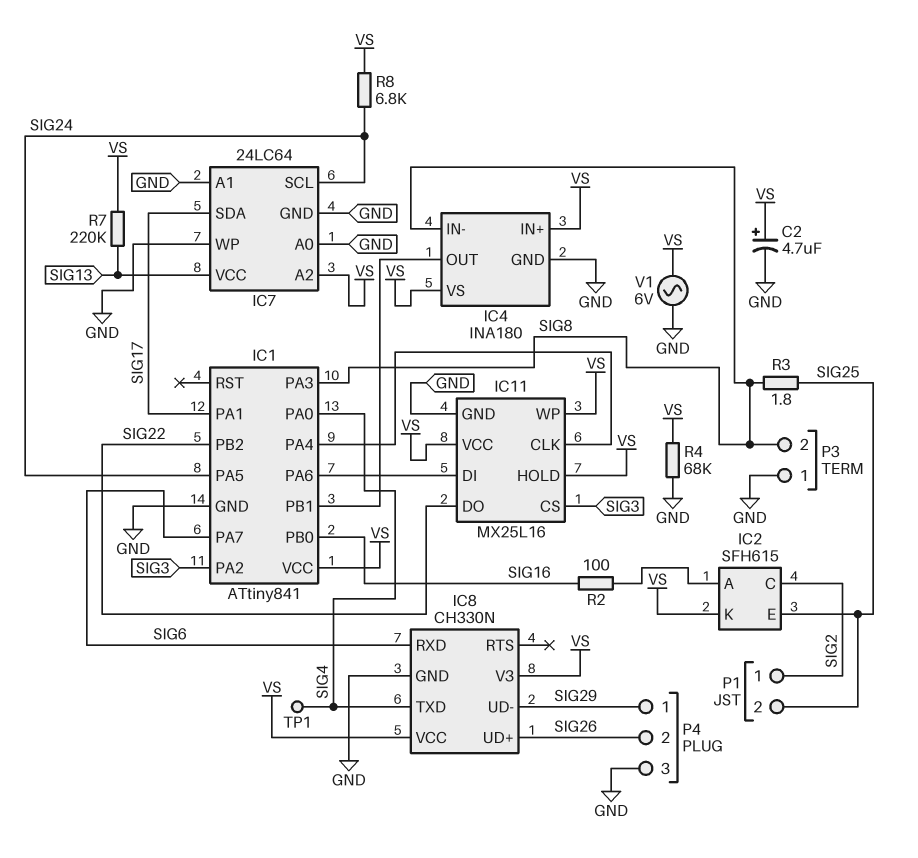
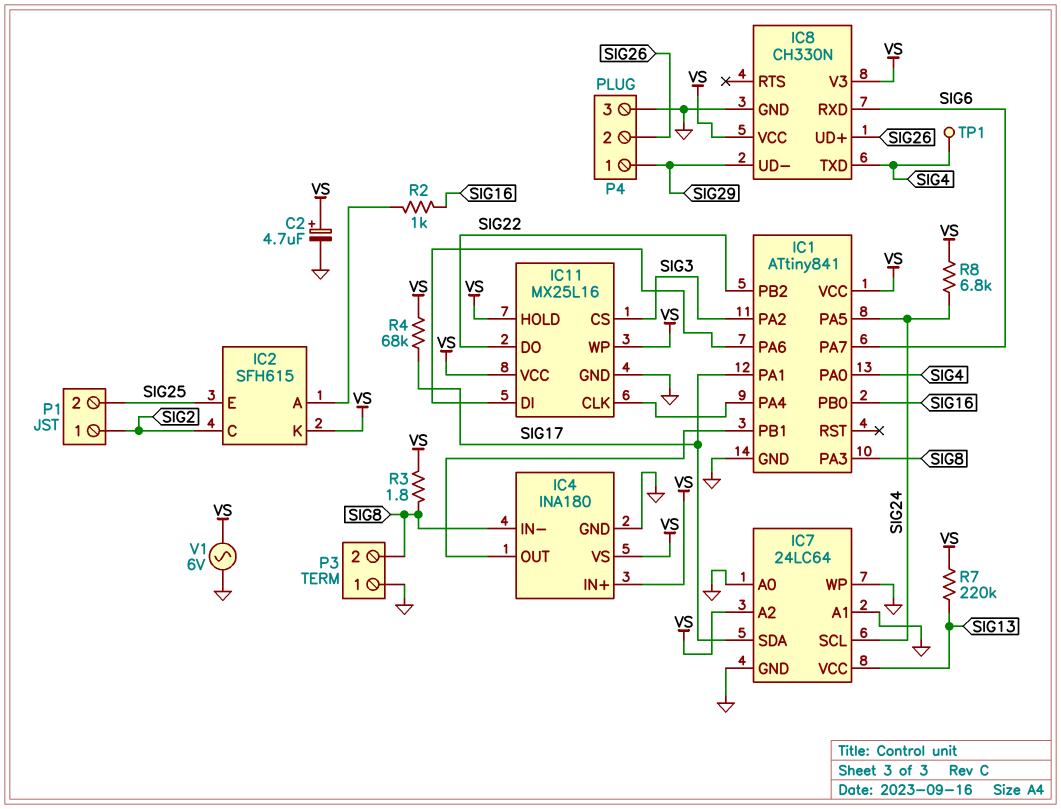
R2: 100 (IC2/A, SIG16) -> 1k (IC2/A, SIG16)
R3: 1.8 (SIG8, SIG25) -> 1.8 (SIG8, VS)
R4: 68k (GND, VS) -> 68k (SIG17, VS)

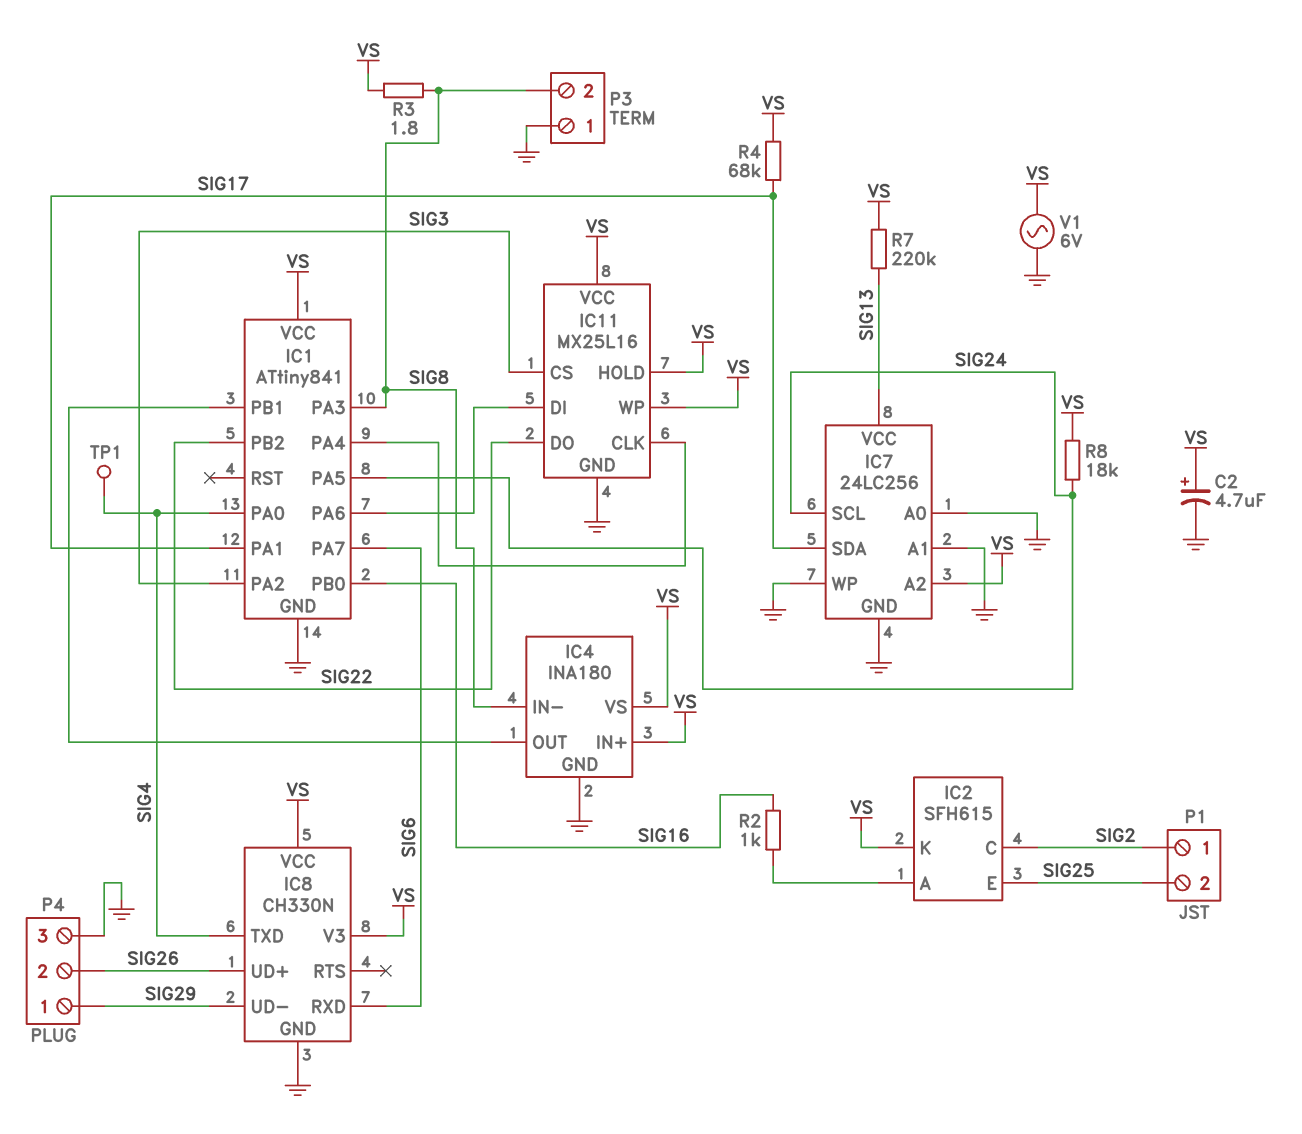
IC7: 24LC64 -> 24LC256
R8: 6.8k (SIG24, VS) -> 18k (SIG24, VS)

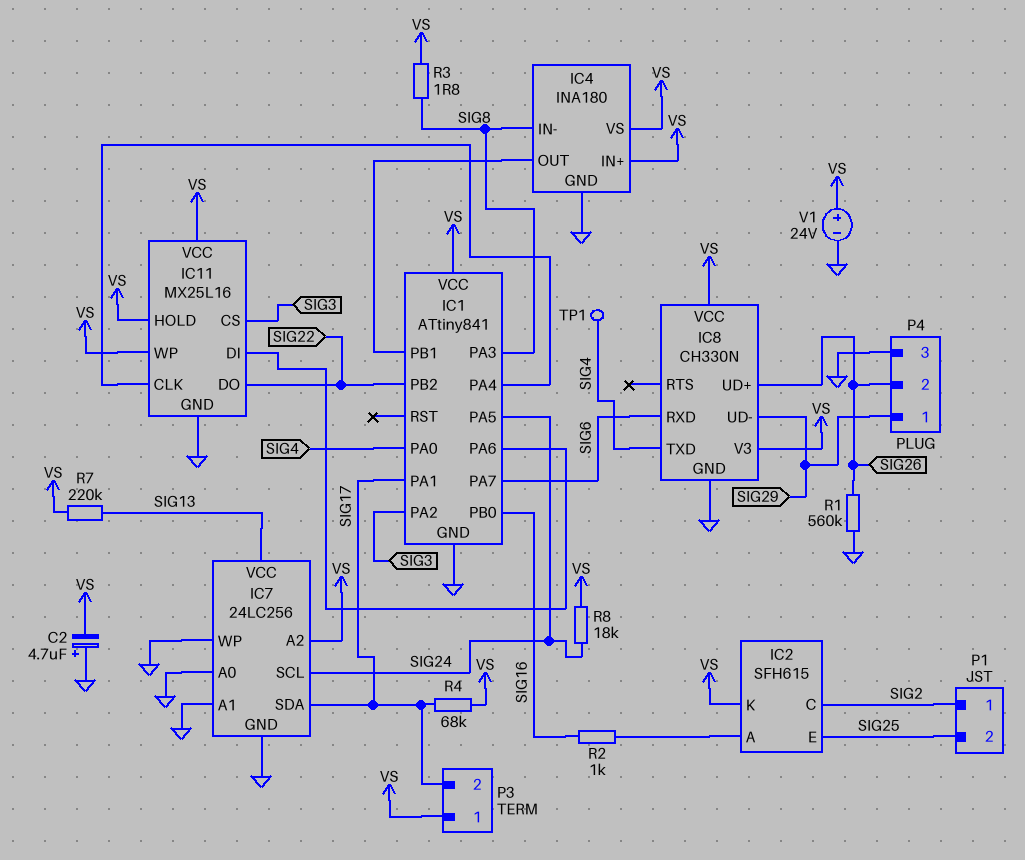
C2: 4.7uF (plus VS, minus GND) -> 4.7uF (plus GND, minus VS)
P3 pin 1: GND -> VS
P3 pin 2: SIG8 -> SIG17
R1: none -> 560k (GND, SIG26)
V1: AC 6V (GND, VS) -> 24V (plus VS, minus GND)

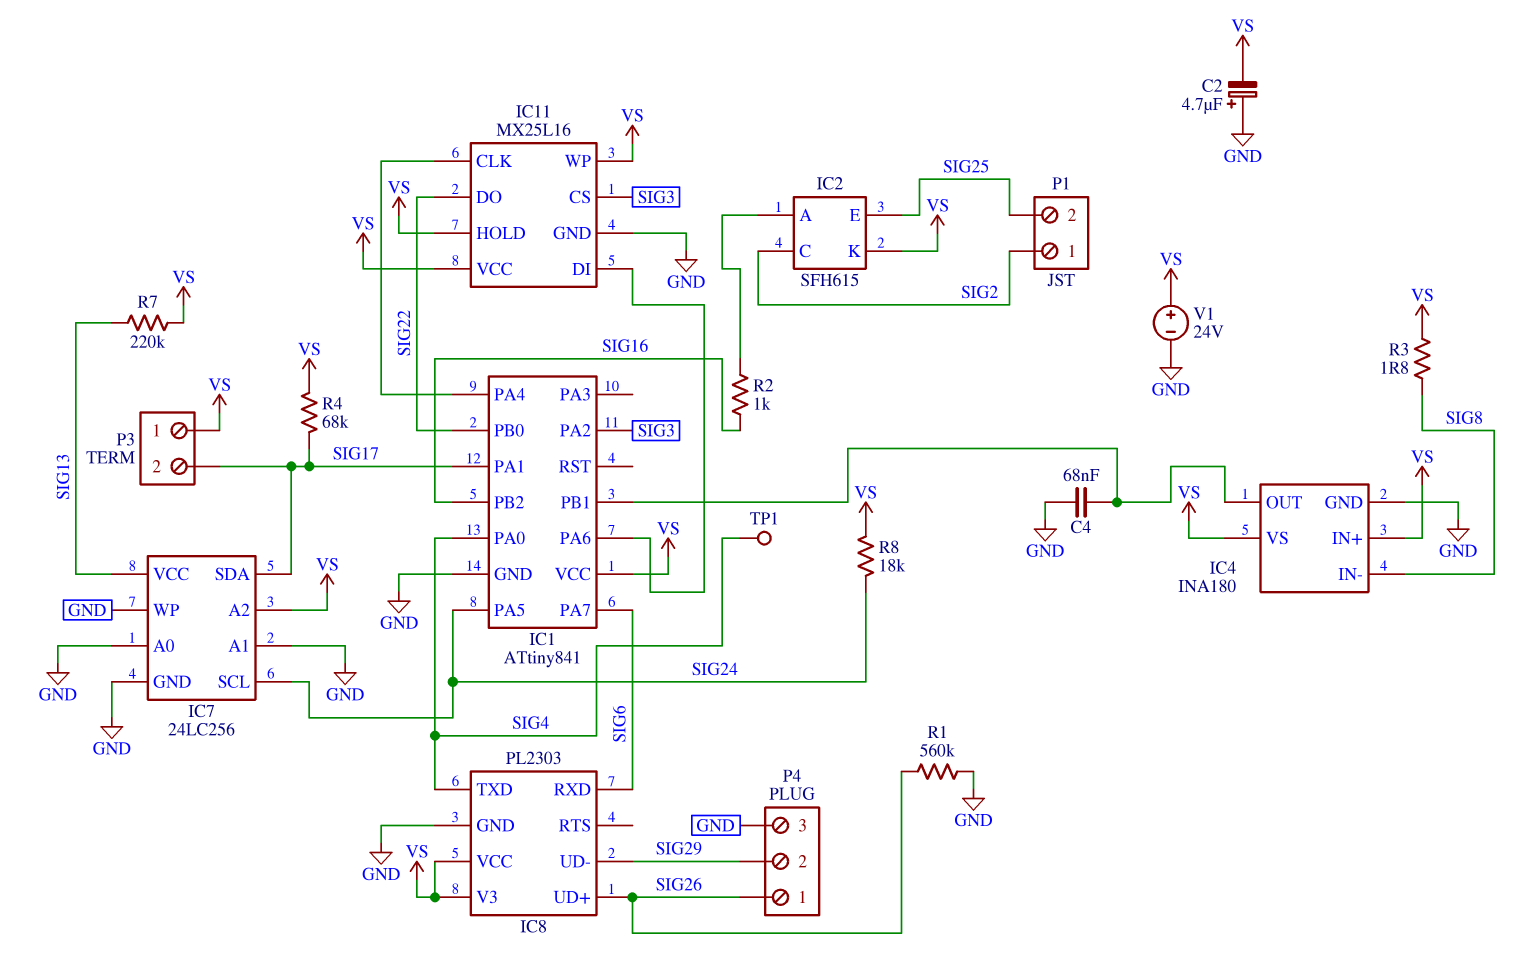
C4: none -> 68nF (GND, IC1/PB1)
IC1 pin PA3: SIG8 -> none
IC1 pin PB0: SIG16 -> SIG22
IC1 pin PB2: SIG22 -> SIG16
IC8: CH330N -> PL2303
P4 pin 1: SIG29 -> SIG26
P4 pin 2: SIG26 -> SIG29

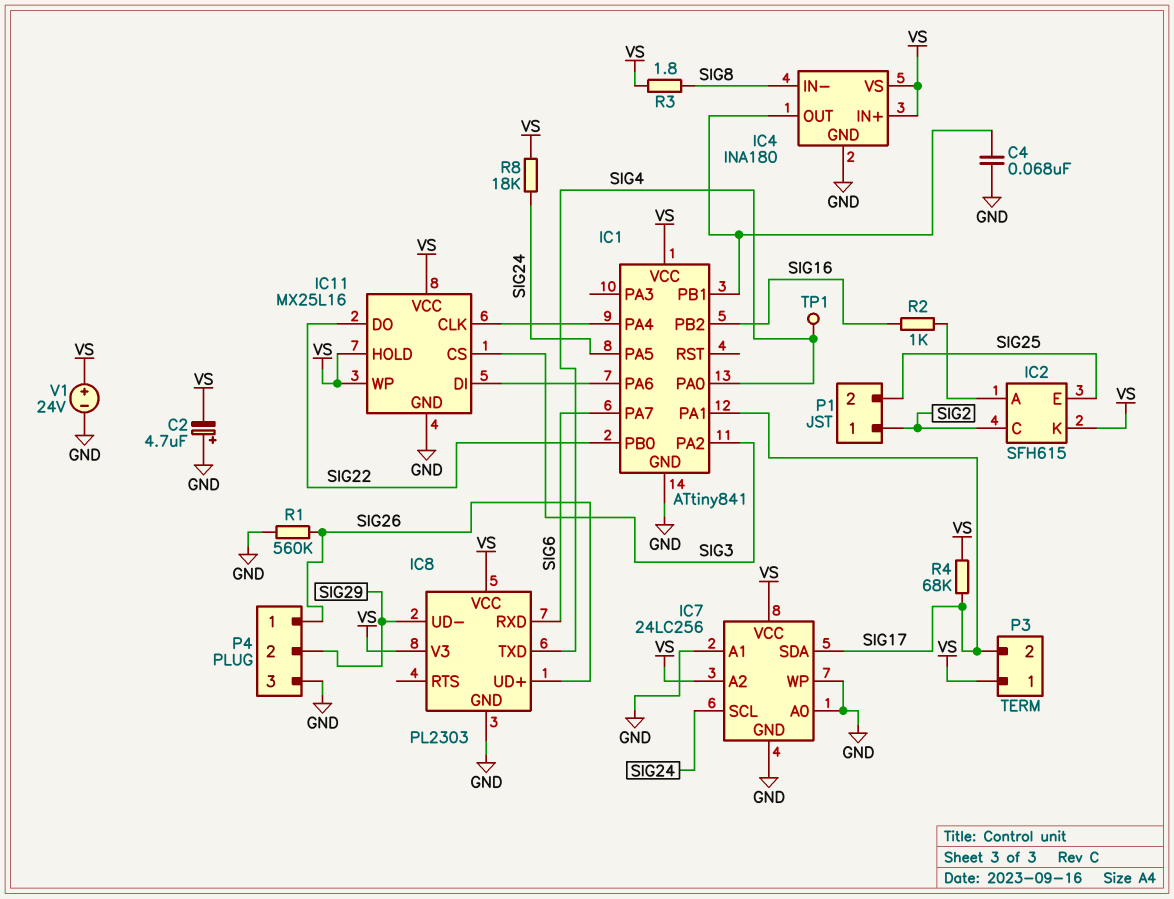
IC7 pin VCC: SIG13 -> VS
R7: 220k (SIG13, VS) -> none

